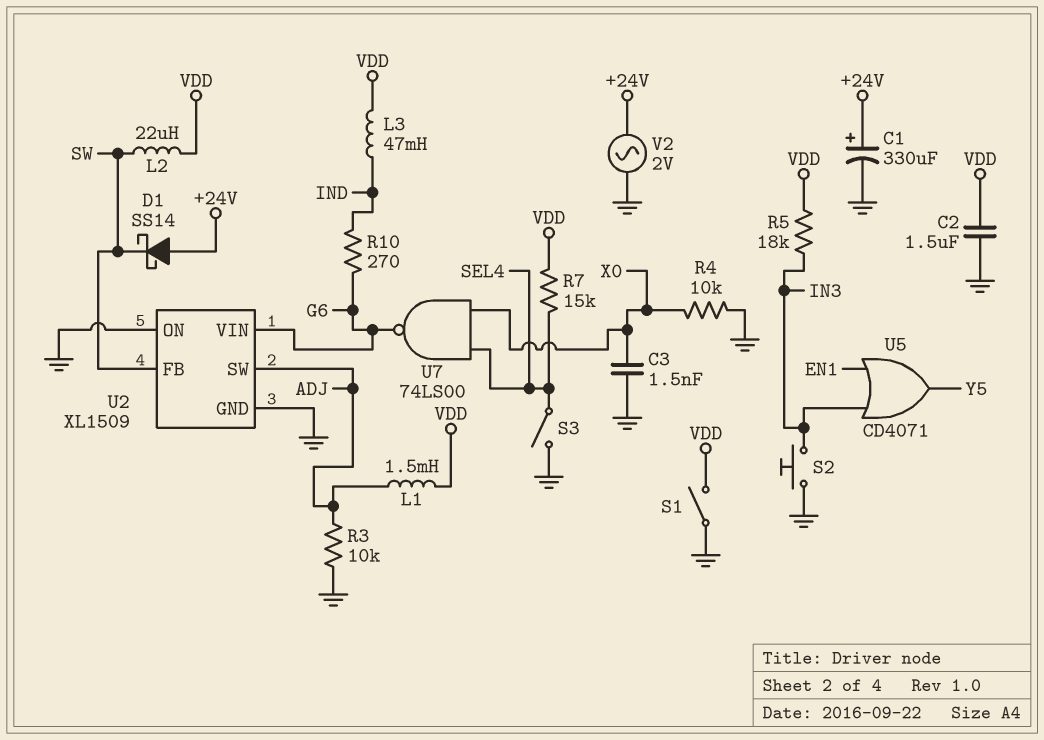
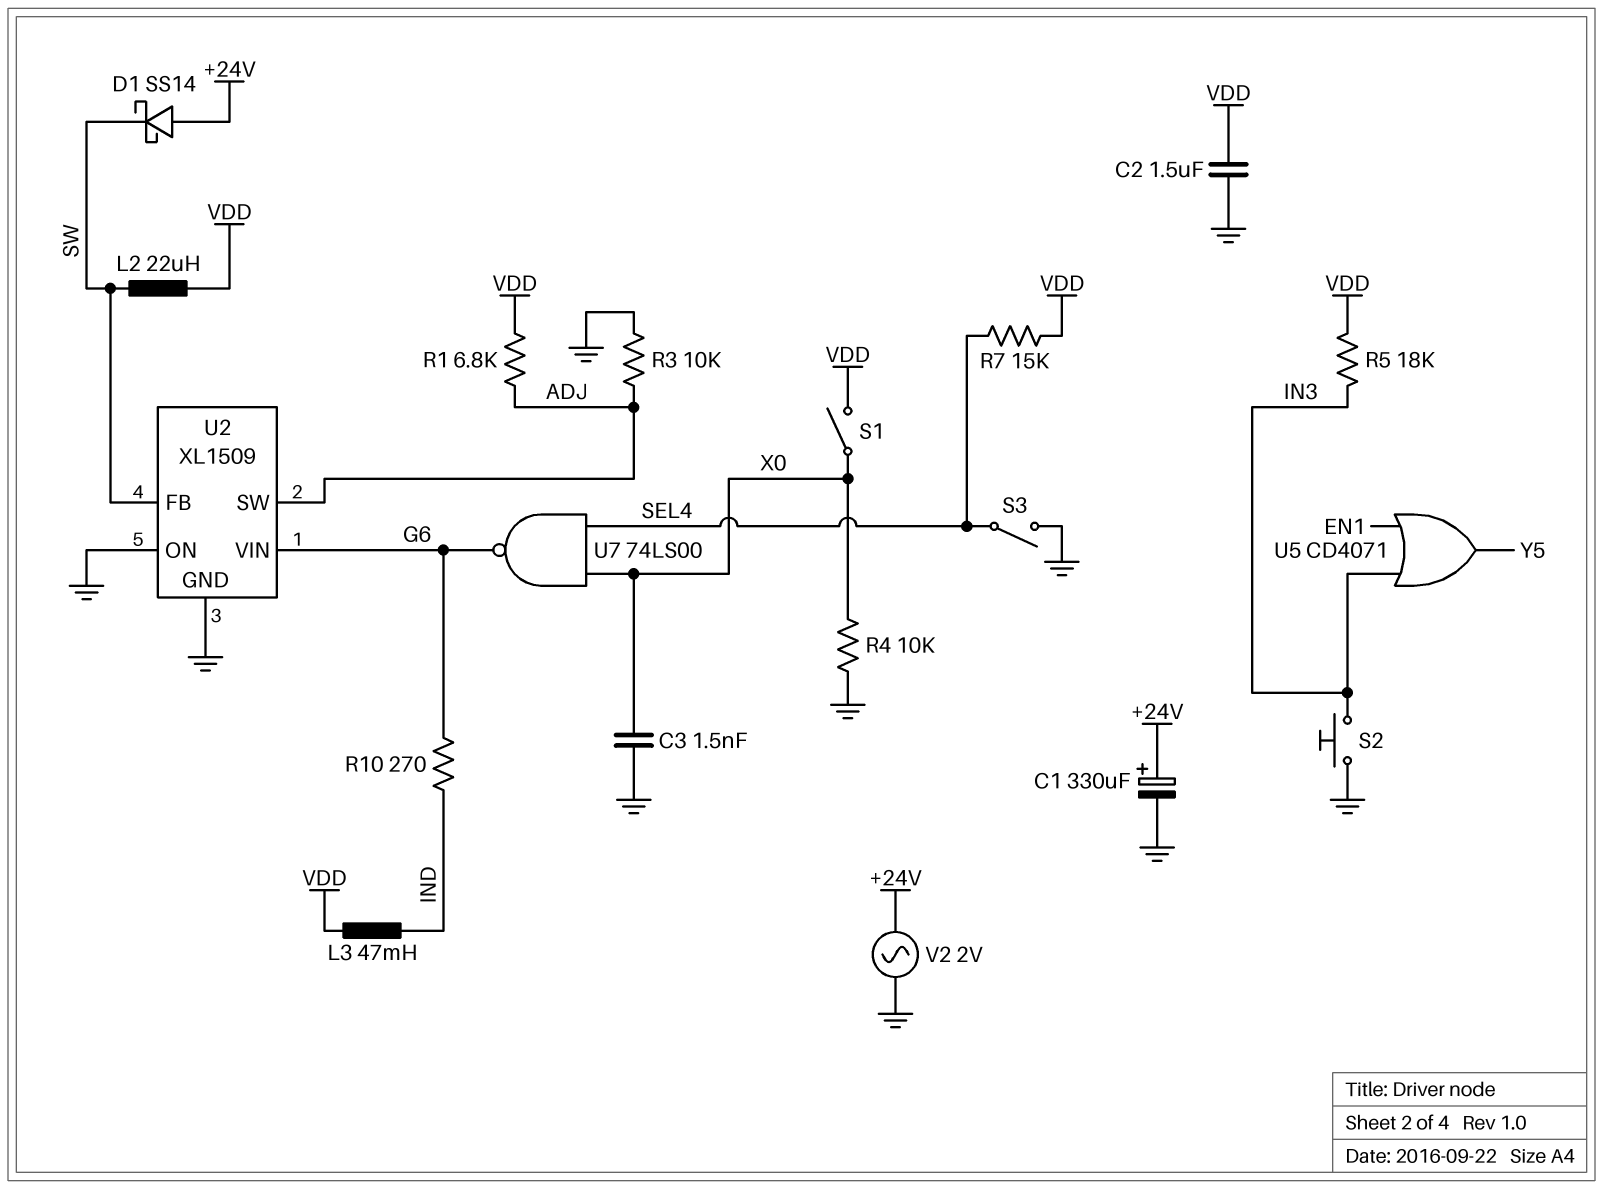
L1: 1.5mH (ADJ, VDD) -> none
R1: none -> 6.8k (ADJ, VDD)
S1: switch (GND, VDD) -> switch (VDD, X0)

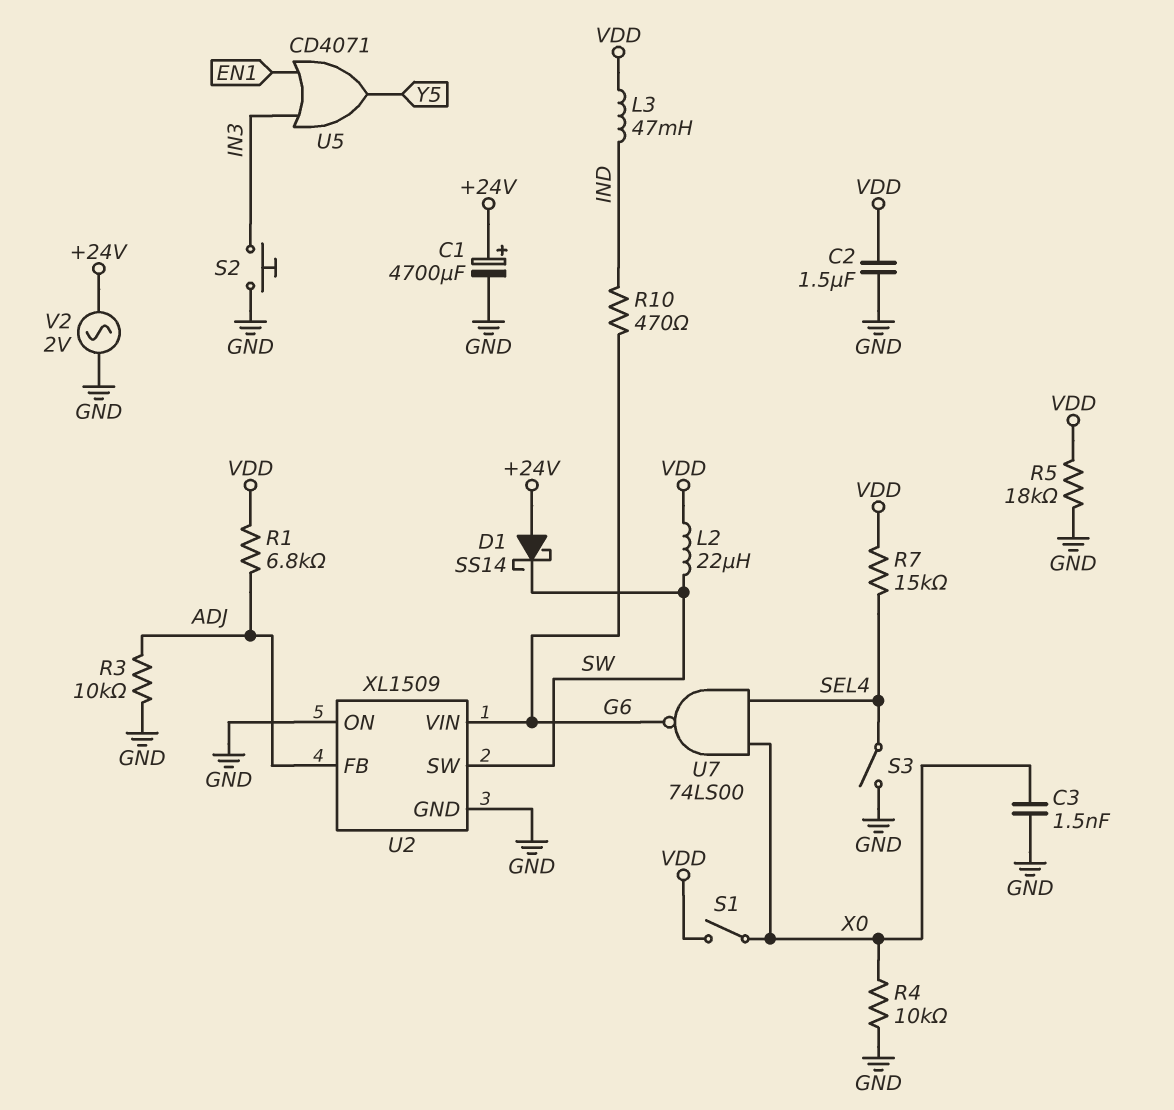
C1: 330uF (plus +24V, minus GND) -> 4700uF (plus +24V, minus GND)
R5: 18k (IN3, VDD) -> 18k (GND, VDD)
R10: 270 (G6, IND) -> 470 (G6, IND)
U2 pin FB: SW -> ADJ
U2 pin SW: ADJ -> SW

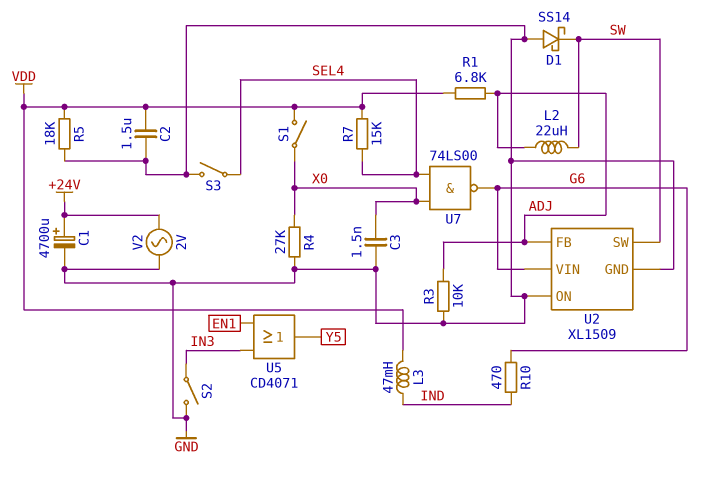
D1: schottky SS14 (A +24V, K SW) -> schottky SS14 (A GND, K SW)
L2: 22uH (SW, VDD) -> 22uH (ADJ, SW)
R4: 10k (GND, X0) -> 27k (GND, X0)
S2: button (GND, IN3) -> switch (GND, IN3)

